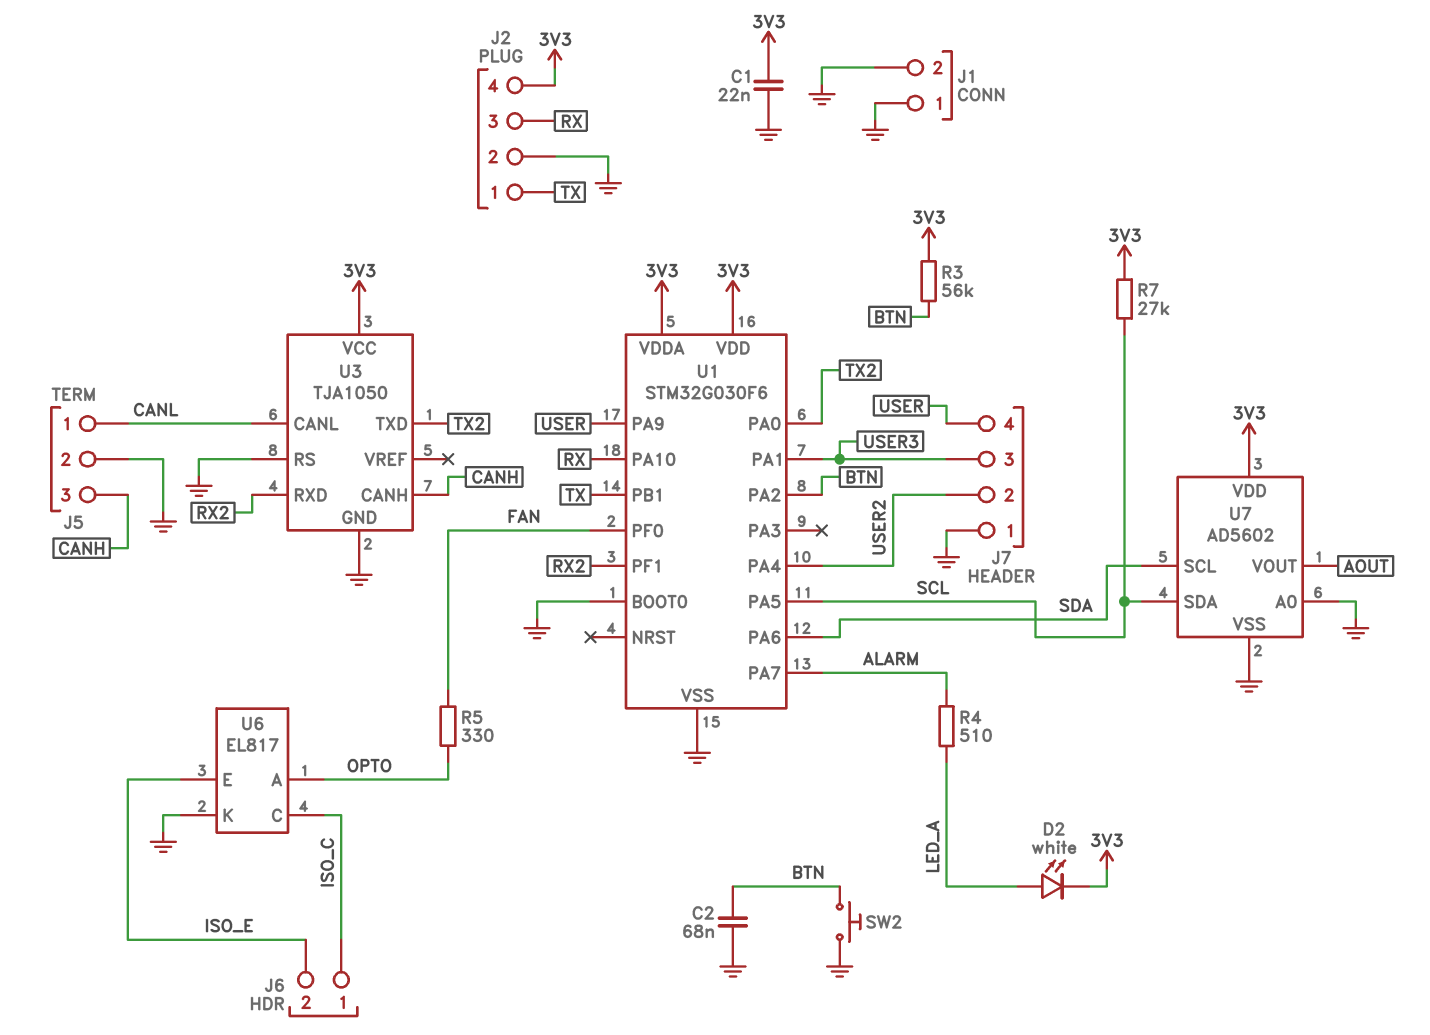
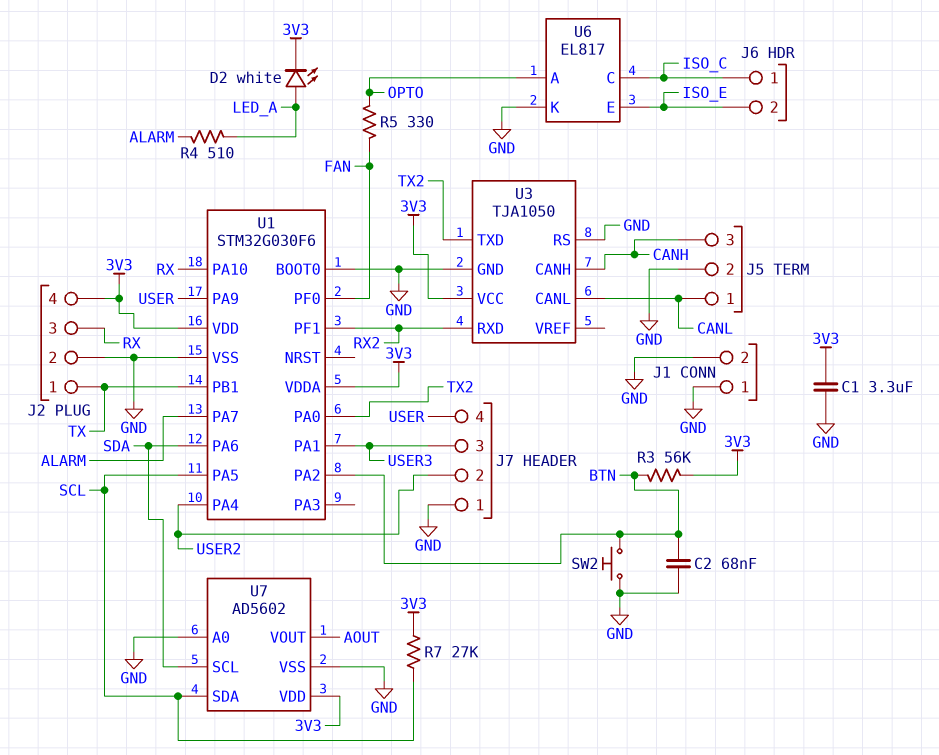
C1: 22nF (3V3, GND) -> 3.3uF (3V3, GND)

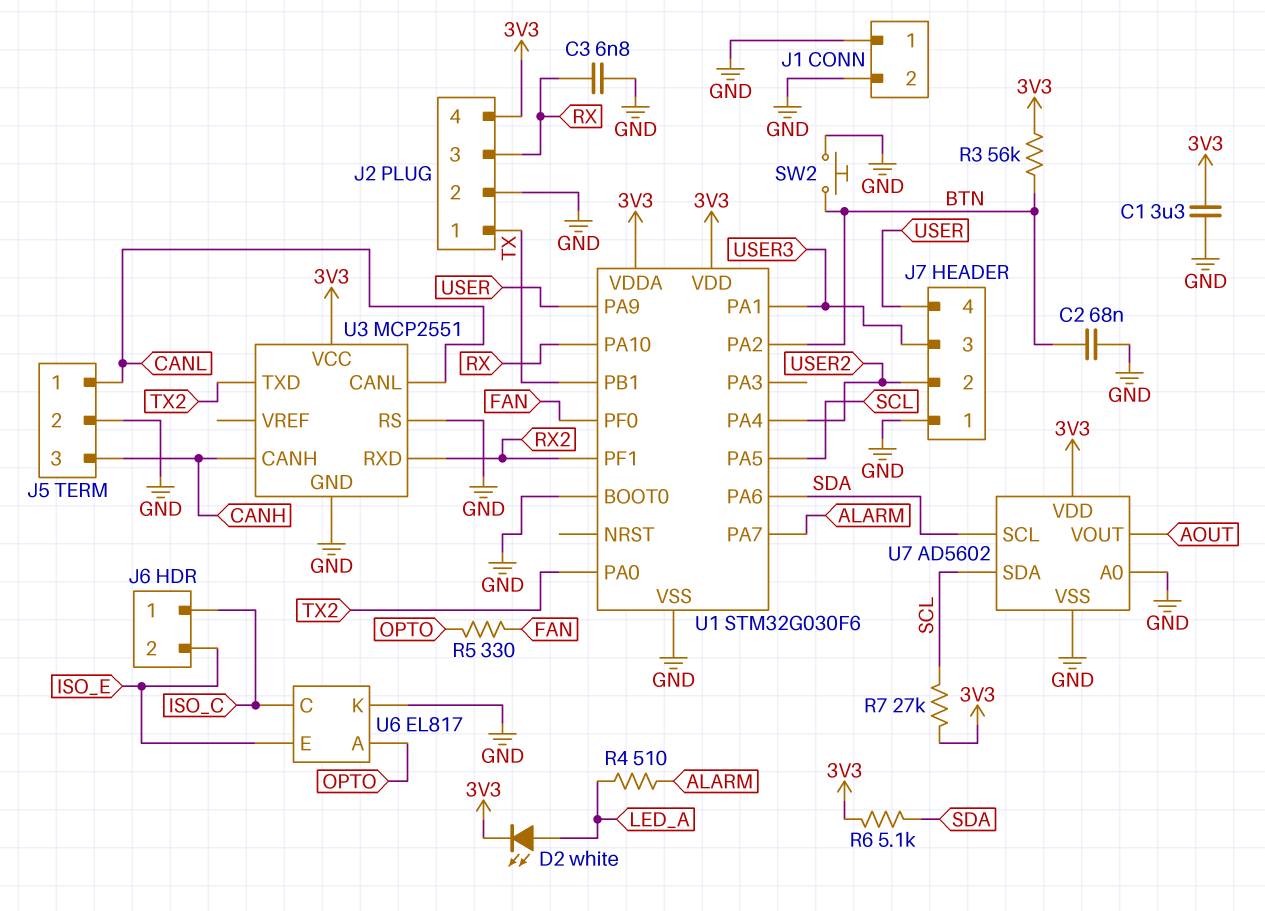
C3: none -> 6.8nF (GND, RX)
R6: none -> 5.1k (3V3, SDA)
U3: TJA1050 -> MCP2551

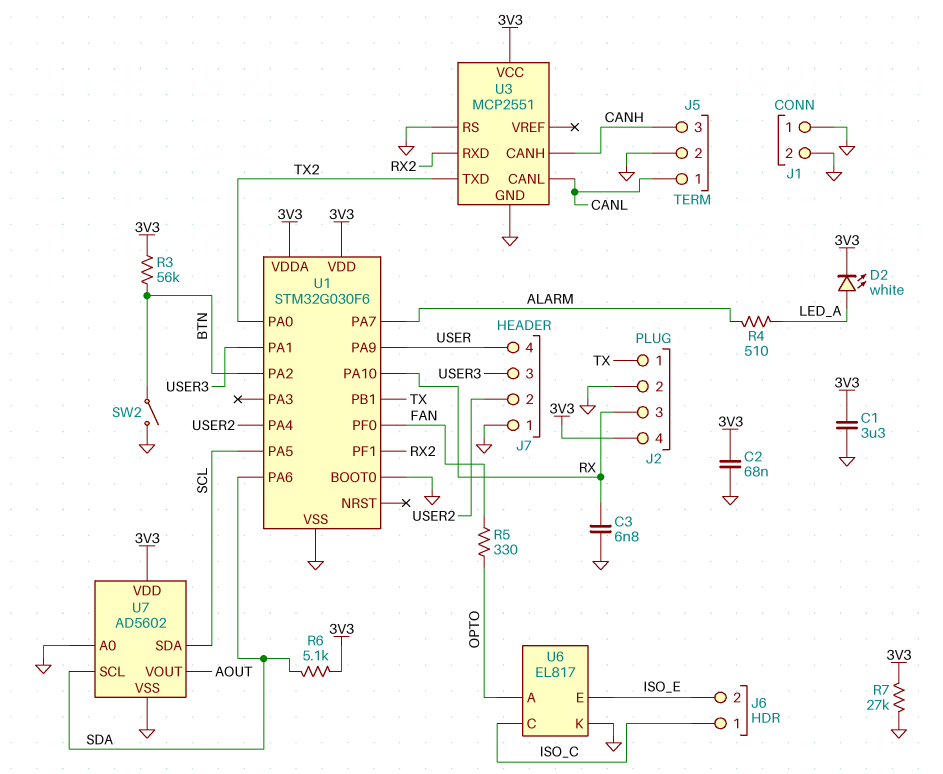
C2: 68nF (BTN, GND) -> 68nF (3V3, GND)
R7: 27k (3V3, SCL) -> 27k (3V3, GND)
SW2: button (BTN, GND) -> switch (BTN, GND)

